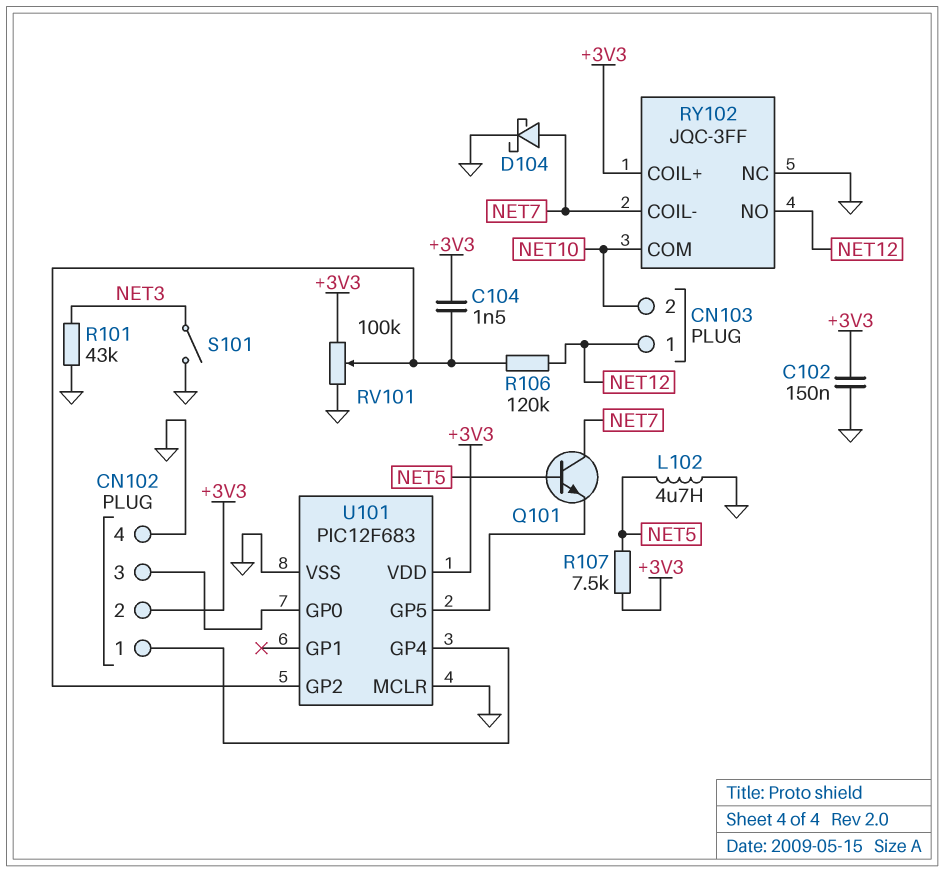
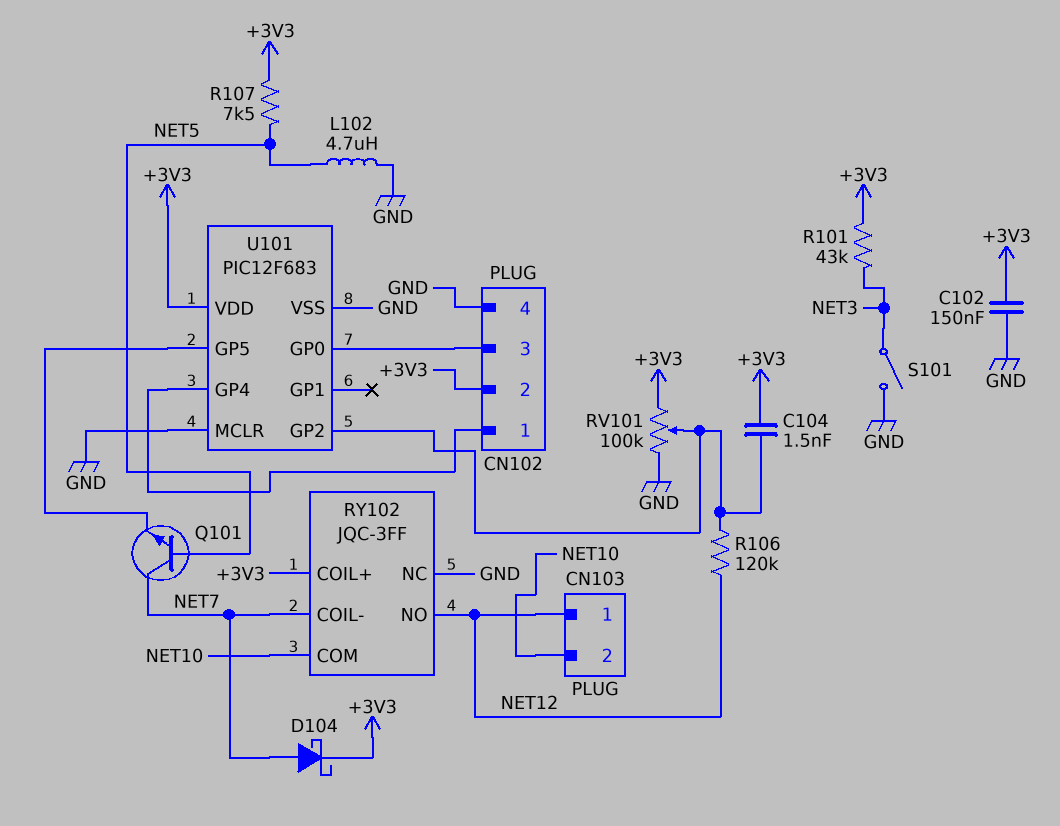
D104: schottky (A NET7, K GND) -> schottky (A NET7, K +3V3)
R101: 43k (GND, NET3) -> 43k (+3V3, NET3)

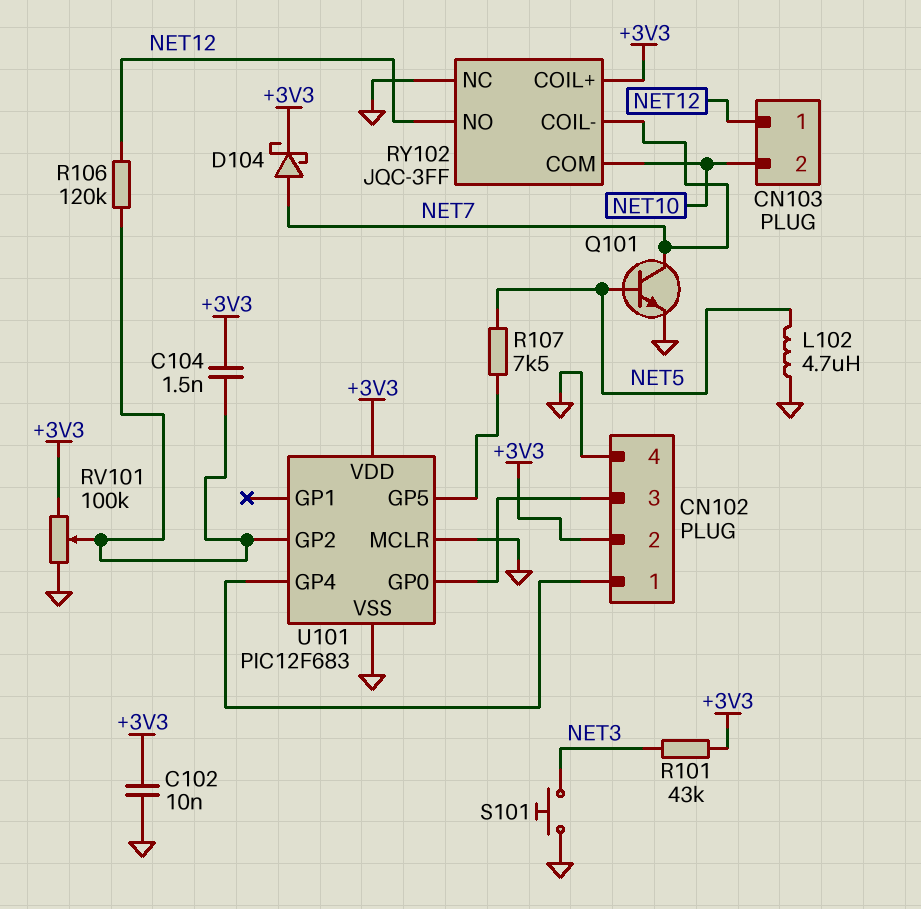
C102: 150nF (+3V3, GND) -> 10nF (+3V3, GND)
Q101: NPN (B NET5, C NET7, E U101/GP5) -> NPN (B NET5, C NET7, E GND)
R107: 7.5k (+3V3, NET5) -> 7.5k (NET5, U101/GP5)
S101: switch (GND, NET3) -> button (GND, NET3)

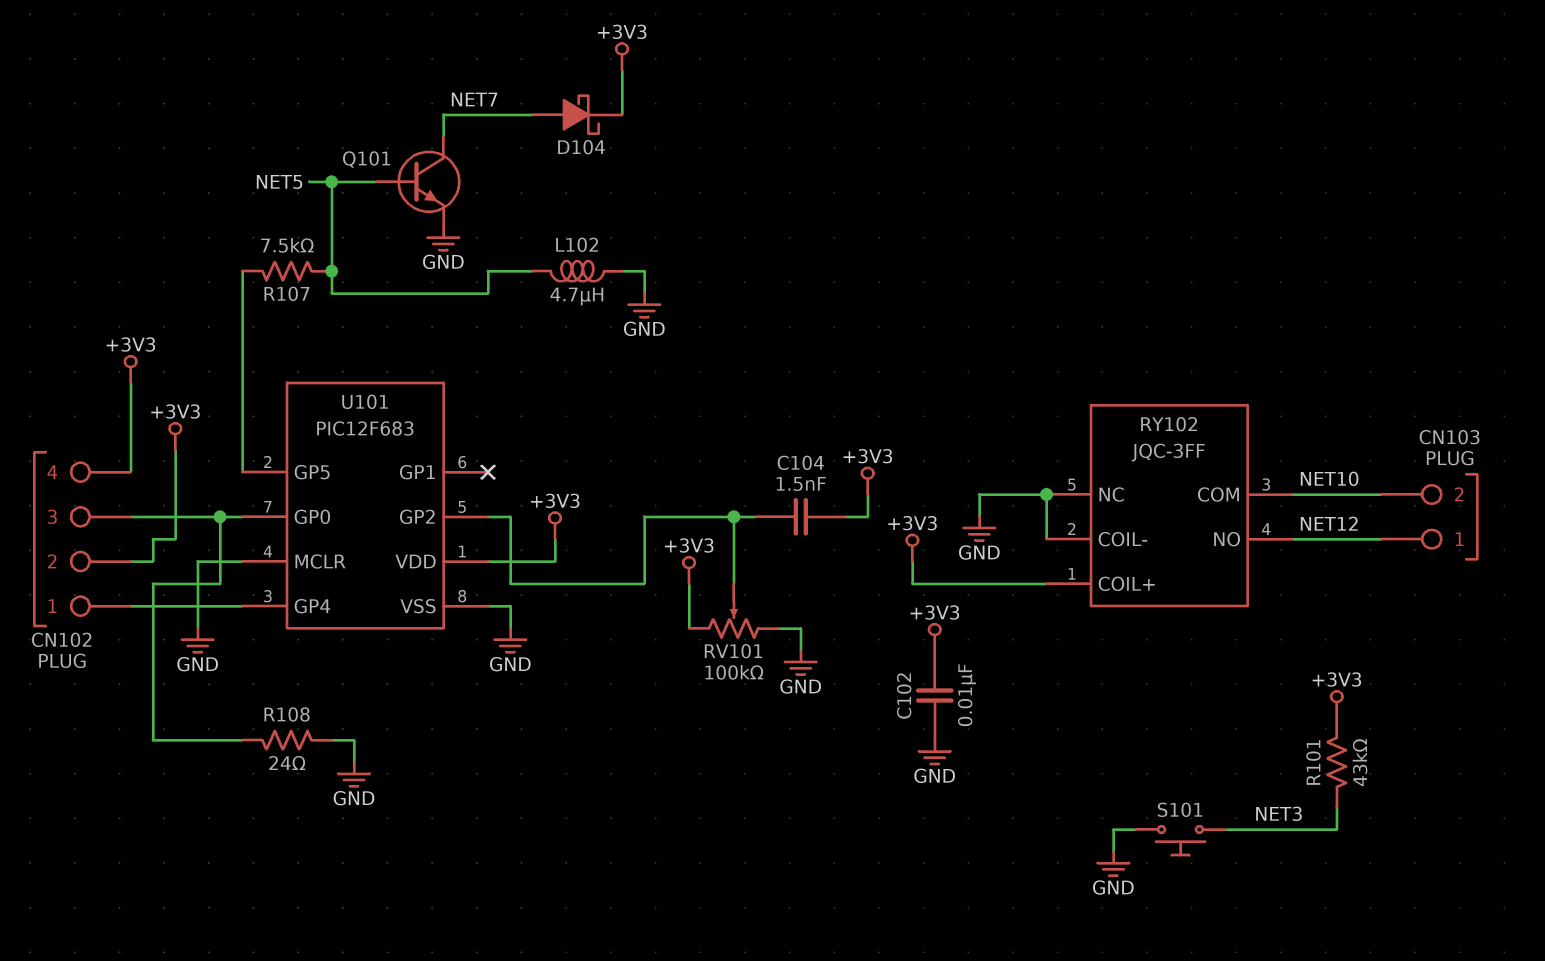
CN102 pin 4: GND -> +3V3
R106: 120k (NET12, U101/GP2) -> none
R108: none -> 24 (CN102/3, GND)
RY102 pin COIL-: NET7 -> GND

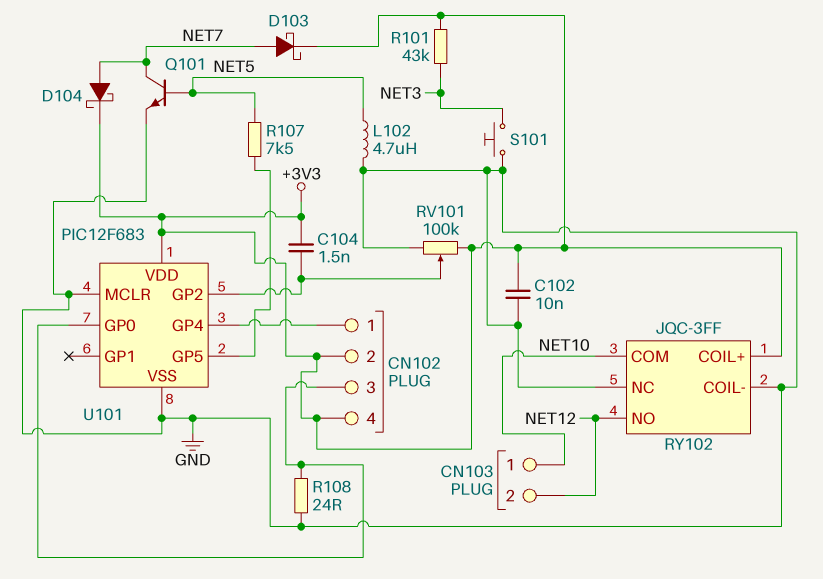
CN103 pin 1: NET12 -> NET10
CN103 pin 2: NET10 -> NET12
D103: none -> schottky (A NET7, K +3V3)

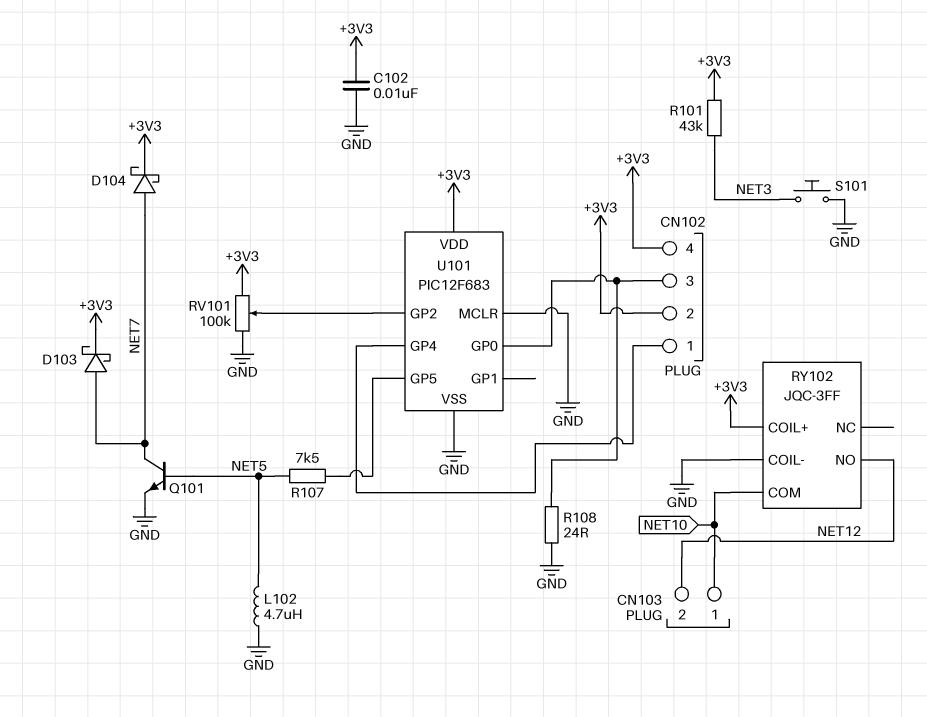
C104: 1.5nF (+3V3, U101/GP2) -> none
RY102 pin NC: GND -> none

